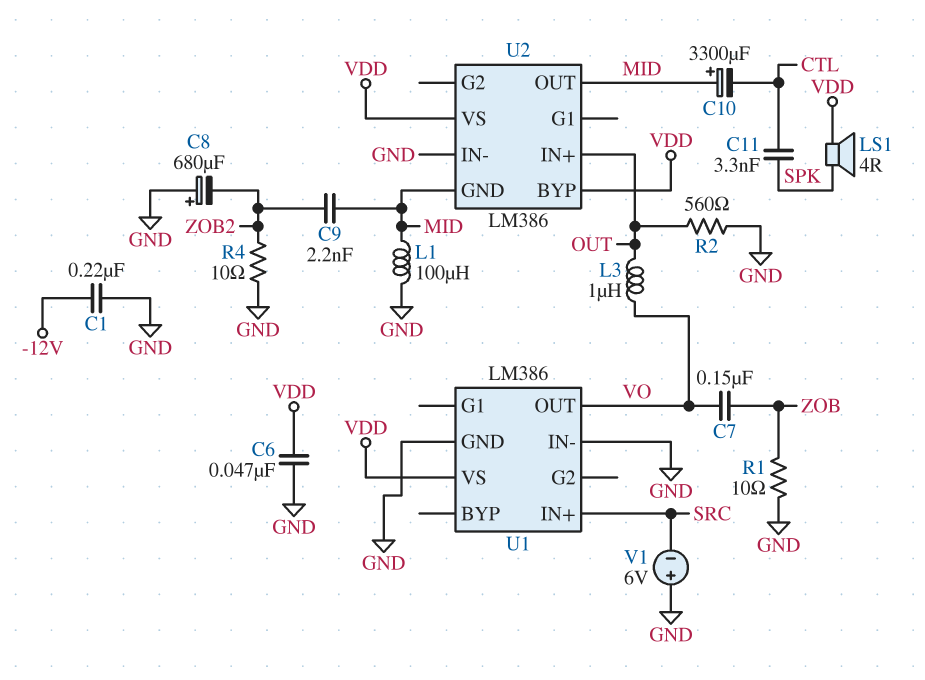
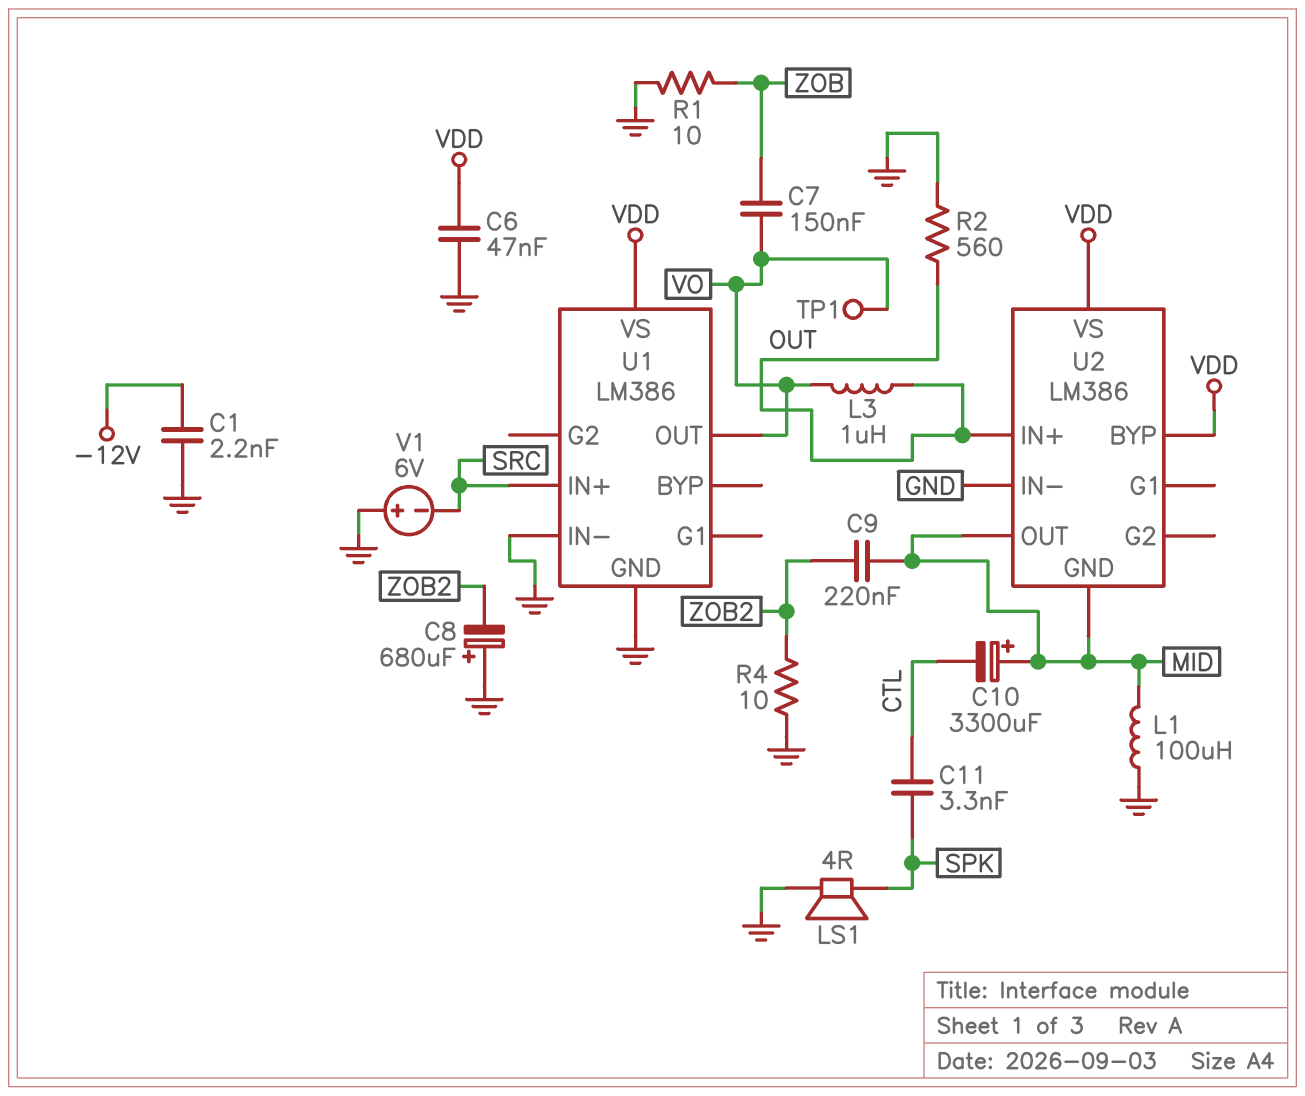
C1: 220nF (-12V, GND) -> 2.2nF (-12V, GND)
C9: 2.2nF (MID, ZOB2) -> 220nF (MID, ZOB2)
LS1: speaker 4R (SPK, VDD) -> speaker 4R (GND, SPK)
TP1: none -> test point (VO)

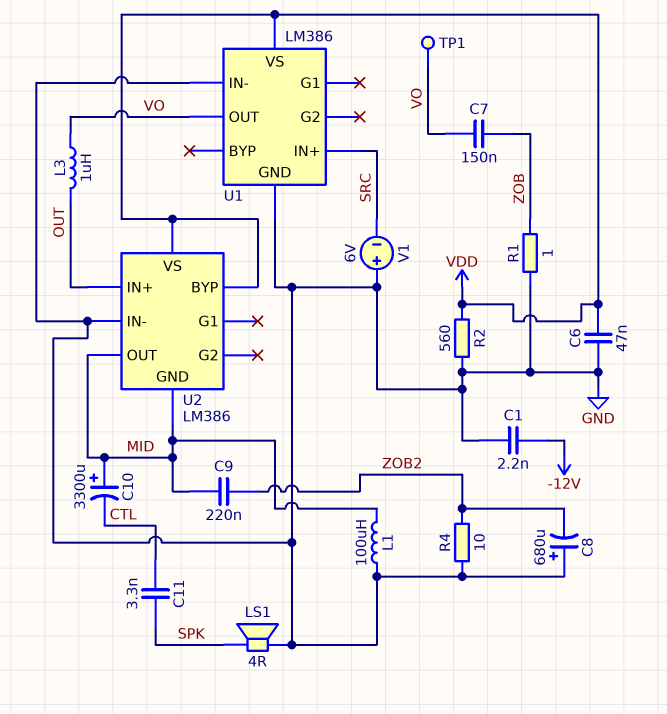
R1: 10 (GND, ZOB) -> 1 (GND, ZOB)
R2: 560 (GND, OUT) -> 560 (GND, VDD)

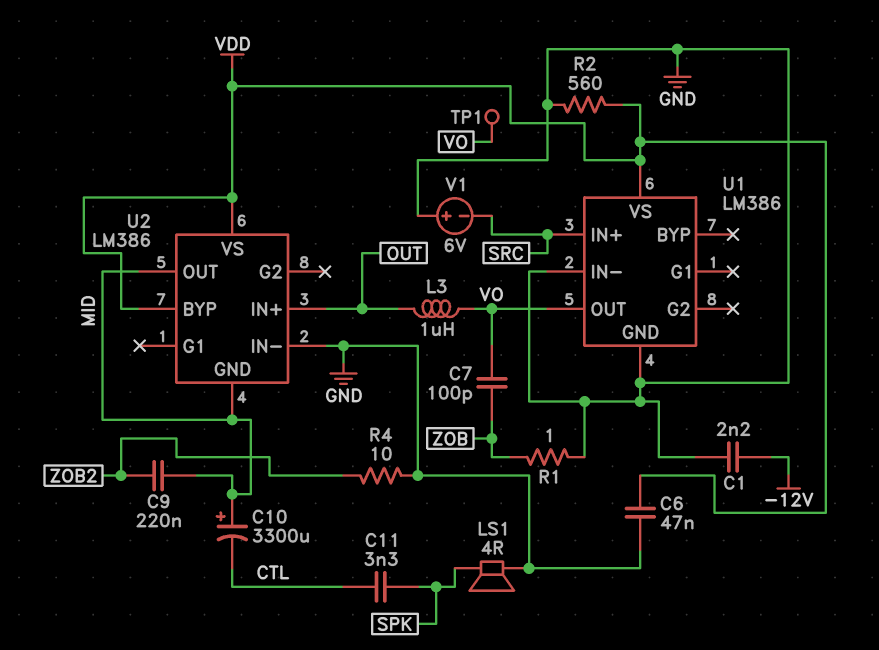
C7: 150nF (VO, ZOB) -> 100pF (VO, ZOB)
C8: 680uF (plus GND, minus ZOB2) -> none
L1: 100uH (GND, MID) -> none

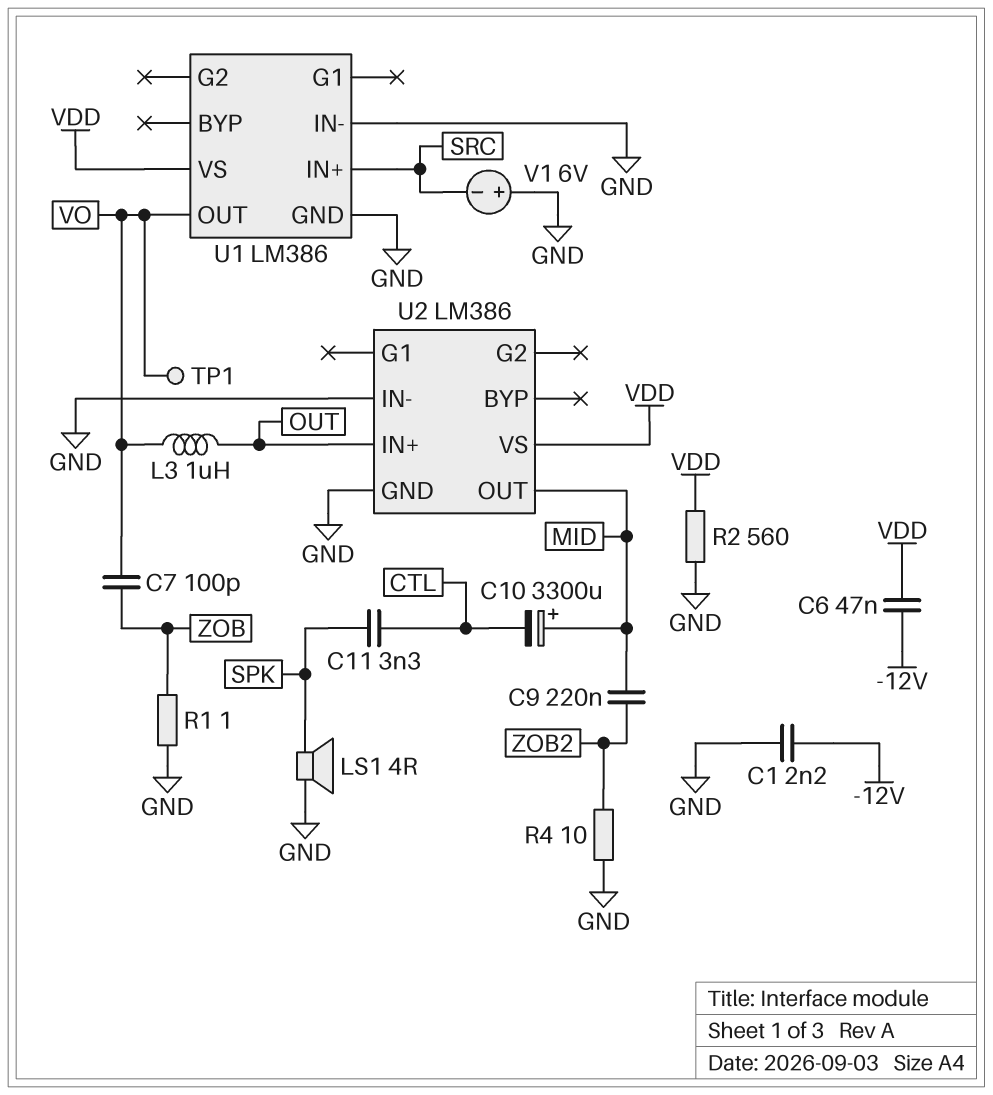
C6: 47nF (GND, VDD) -> 47nF (-12V, VDD)
U2 pin BYP: VDD -> none
U2 pin GND: MID -> GND

